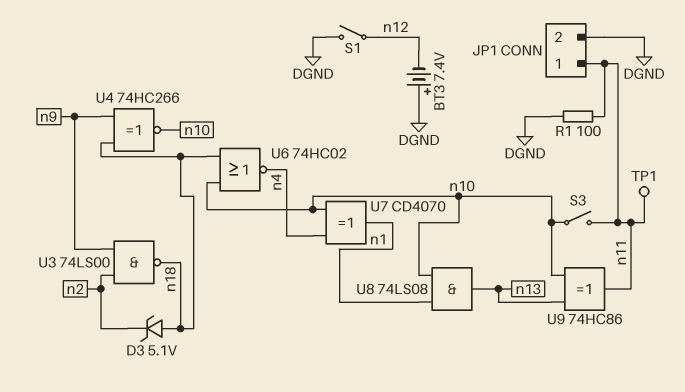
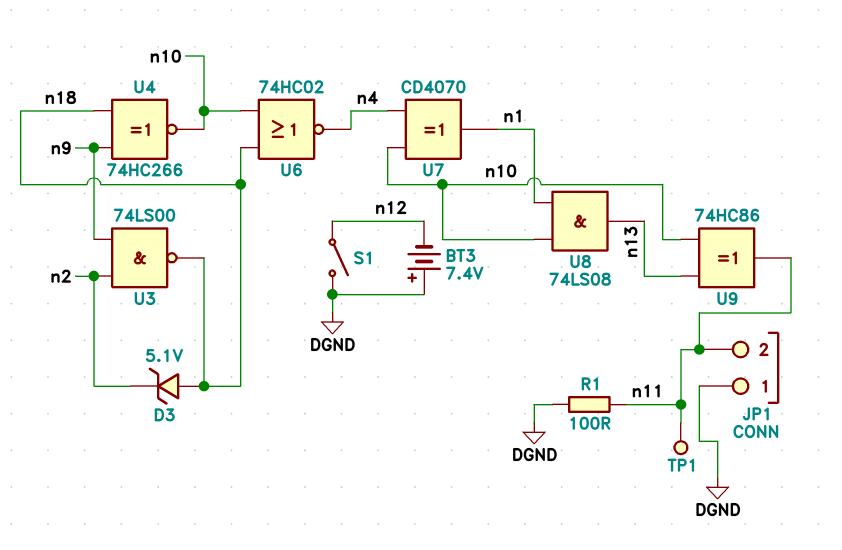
JP1 pin 1: n11 -> DGND
JP1 pin 2: DGND -> n11
S3: switch (n10, n11) -> none

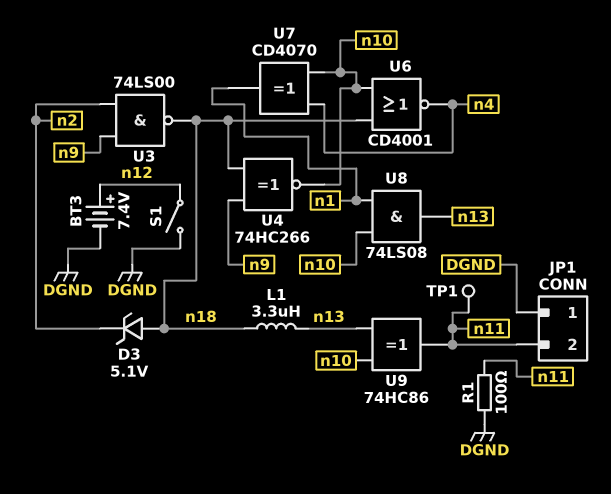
BT3: 7.4V (plus DGND, minus n12) -> 7.4V (plus n12, minus DGND)
L1: none -> 3.3uH (n13, n18)
U6: NOR 74HC02 (in n10, in n18, out n4) -> NOR CD4001 (in n10, in n18, out n4)

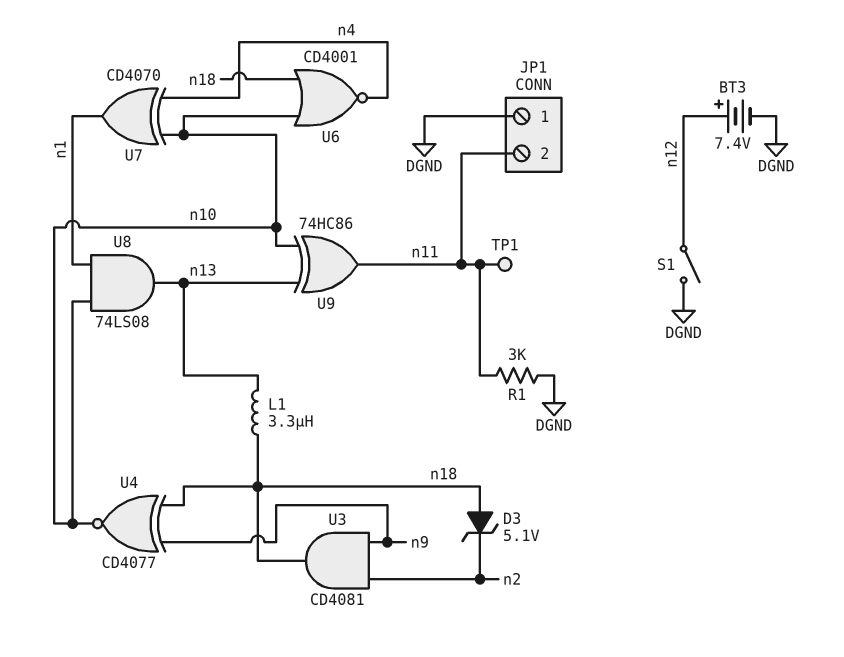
R1: 100 (DGND, n11) -> 3k (DGND, n11)
U3: NAND 74LS00 (in n2, in n9, out n18) -> AND CD4081 (in n2, in n9, out n18)
U4: XNOR 74HC266 (in n9, in n18, out n10) -> XNOR CD4077 (in n9, in n18, out n10)

